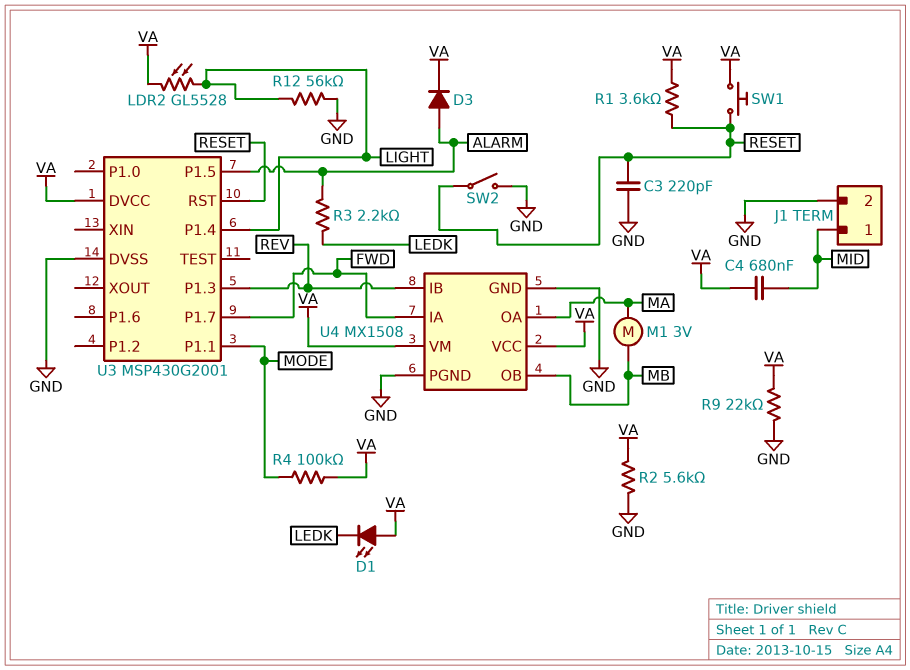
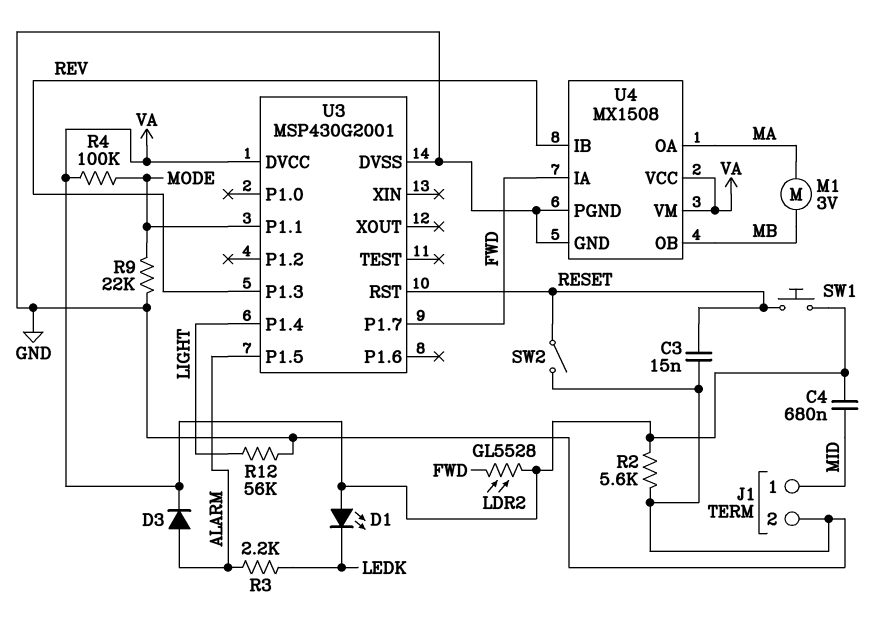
C3: 220pF (GND, RESET) -> 15nF (GND, RESET)
LDR2: GL5528 (LIGHT, VA) -> GL5528 (FWD, VA)
R1: 3.6k (RESET, VA) -> none
R9: 22k (GND, VA) -> 22k (GND, MODE)

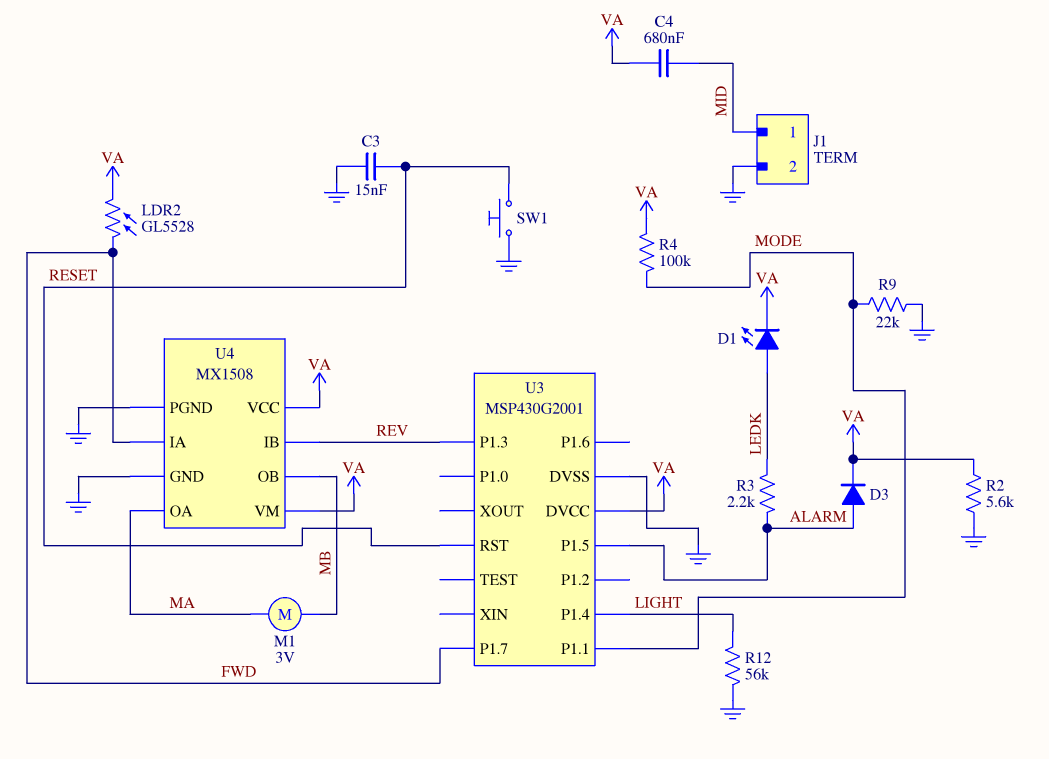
D1: LED (A VA, K LEDK) -> LED (A LEDK, K VA)
SW1: button (RESET, VA) -> button (GND, RESET)
SW2: switch (GND, RESET) -> none

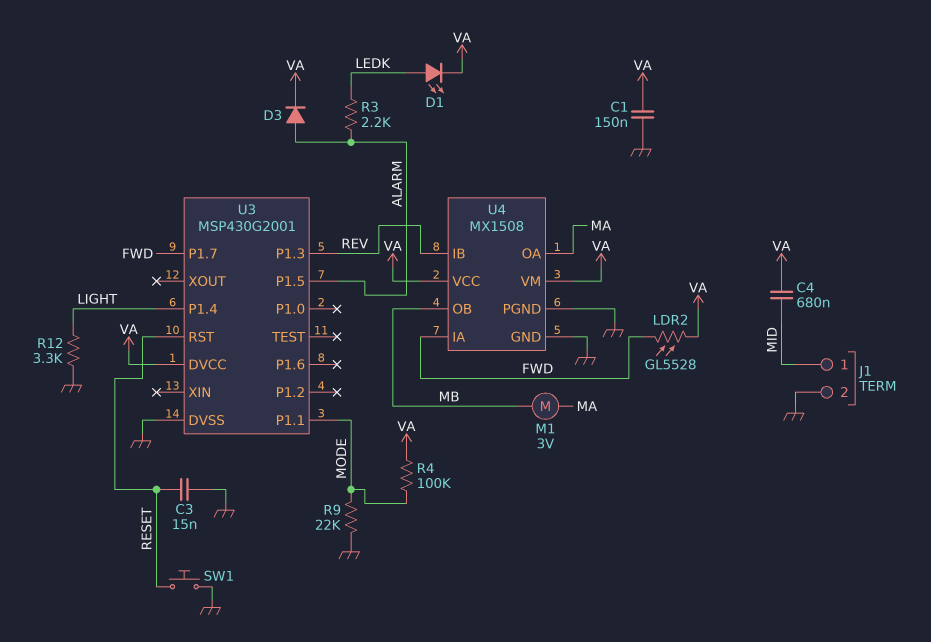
C1: none -> 150nF (GND, VA)
R2: 5.6k (GND, VA) -> none
R12: 56k (GND, LIGHT) -> 3.3k (GND, LIGHT)

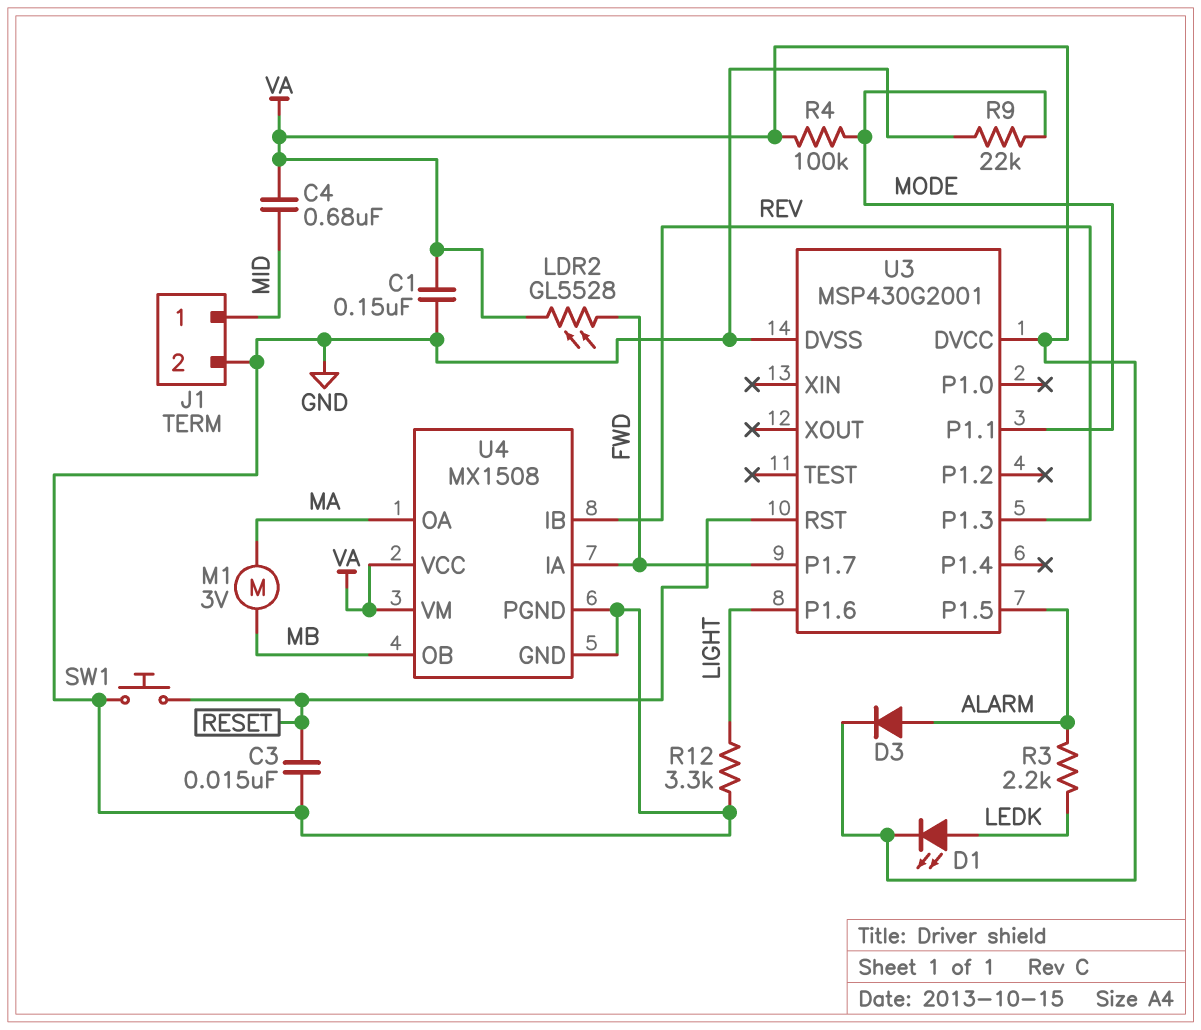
U3 pin P1.4: LIGHT -> none
U3 pin P1.6: none -> LIGHT

